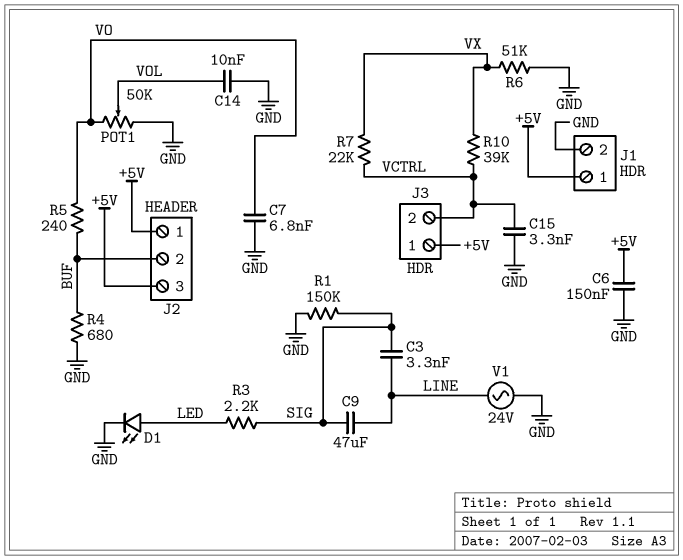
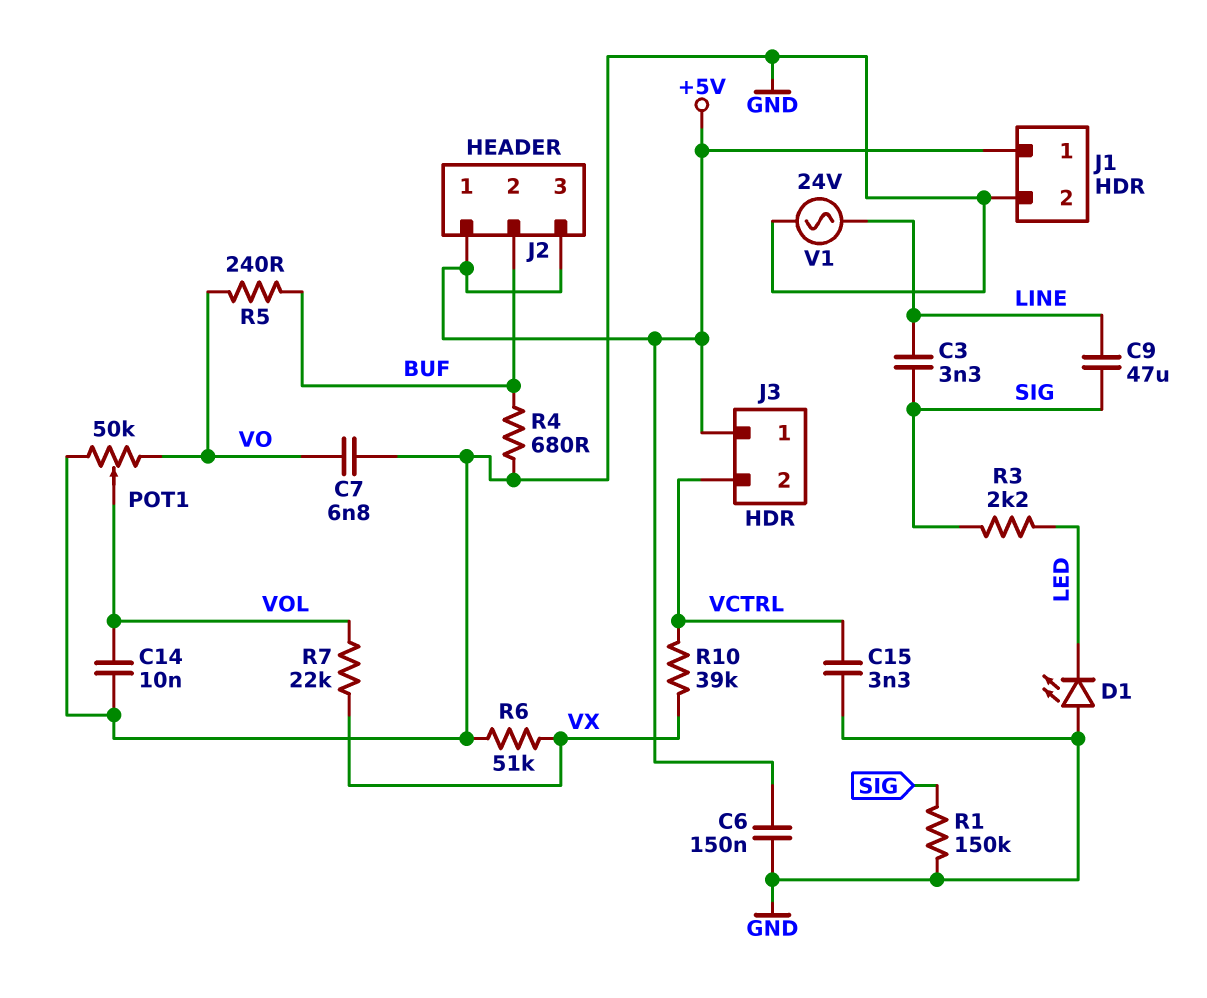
D1: LED (A LED, K GND) -> LED (A GND, K LED)
R7: 22k (VCTRL, VX) -> 22k (VOL, VX)

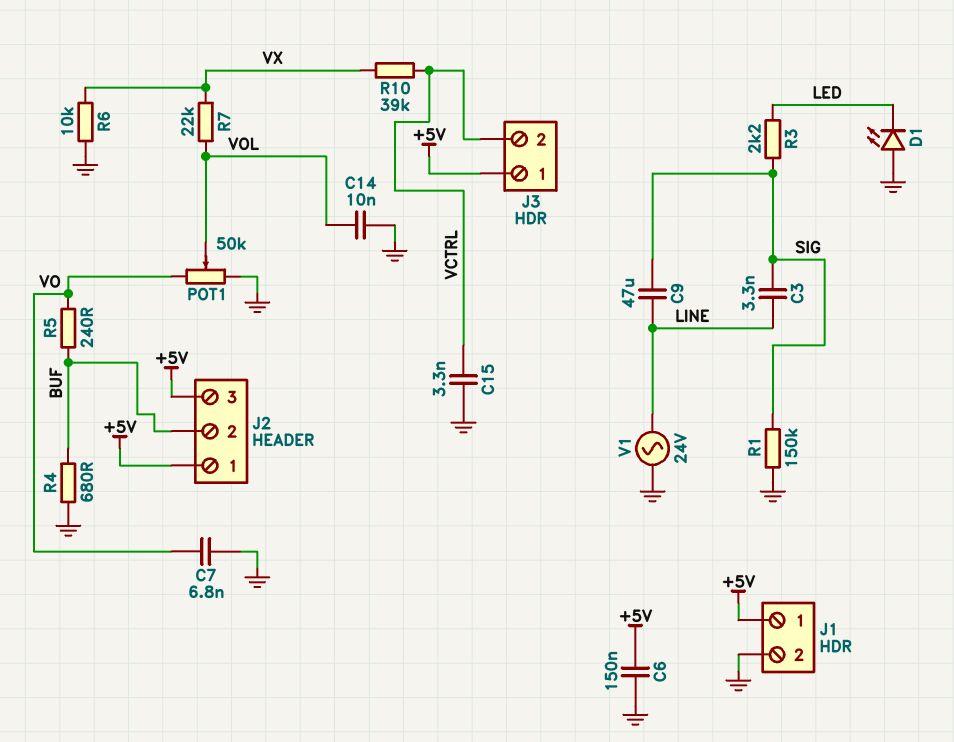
R6: 51k (GND, VX) -> 10k (GND, VX)

